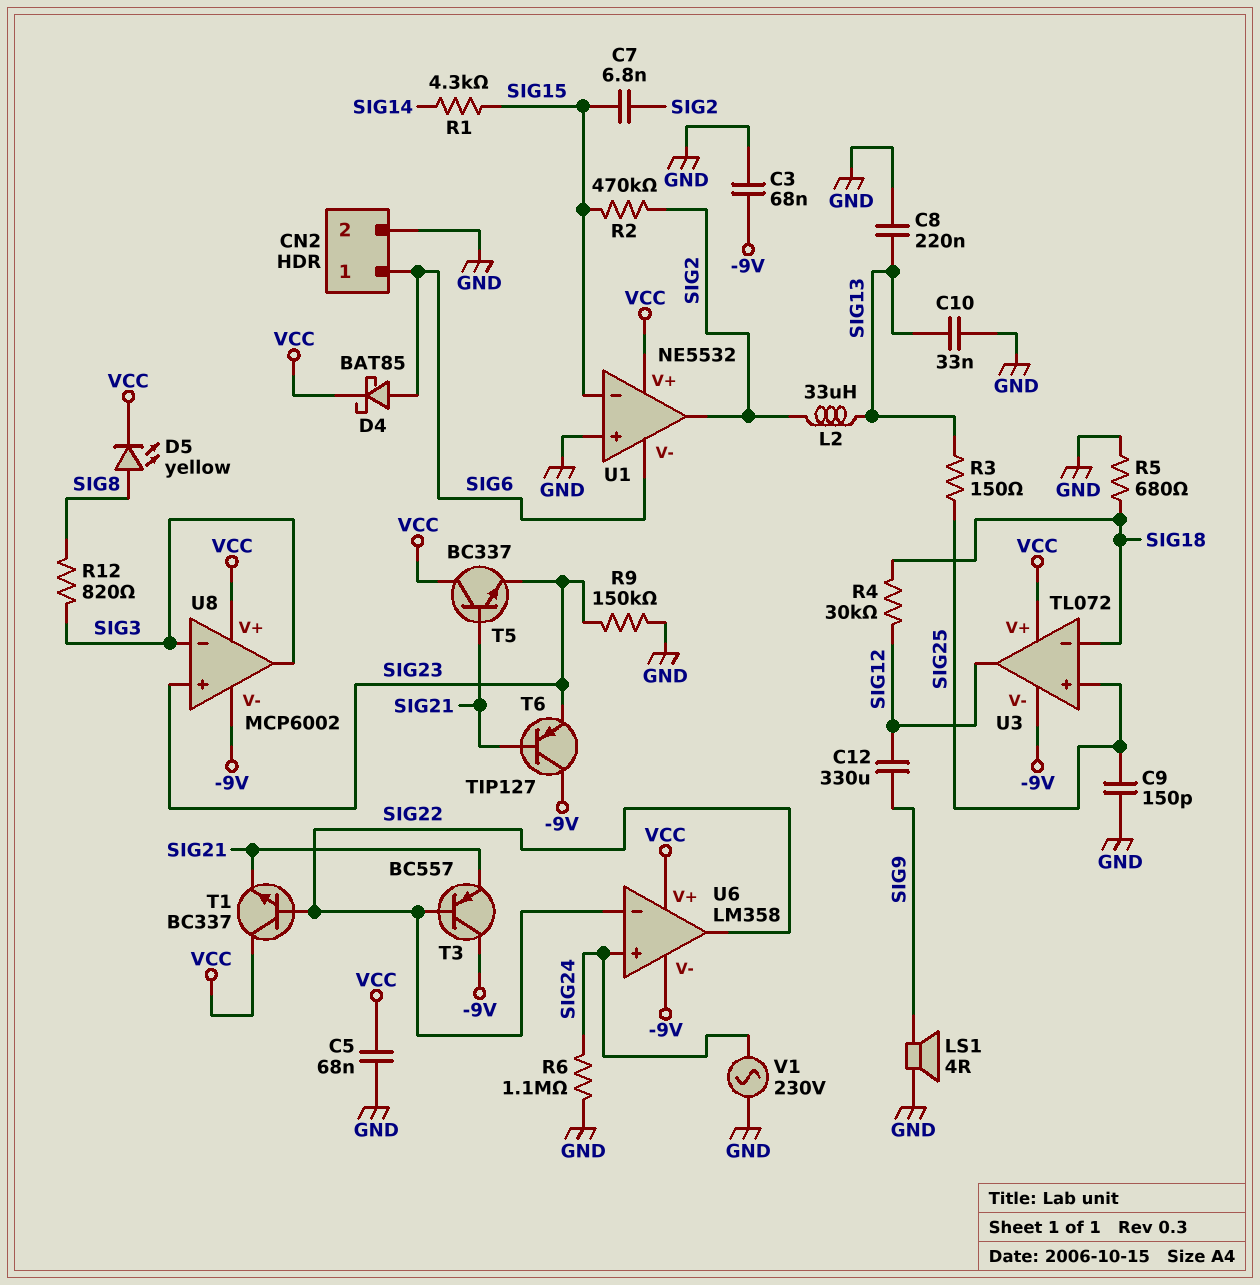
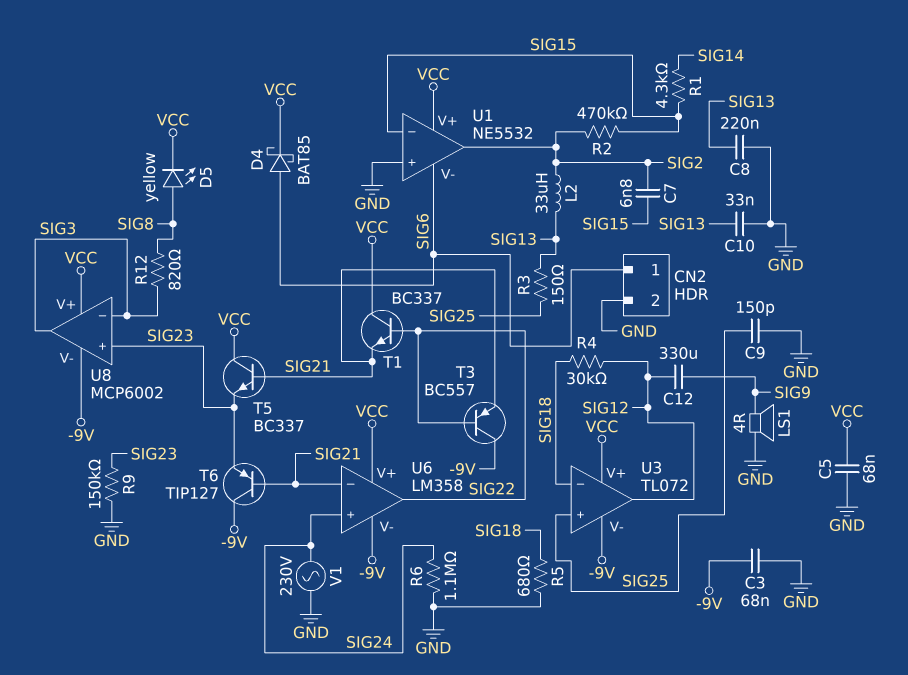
U6 pin in-: SIG22 -> SIG21

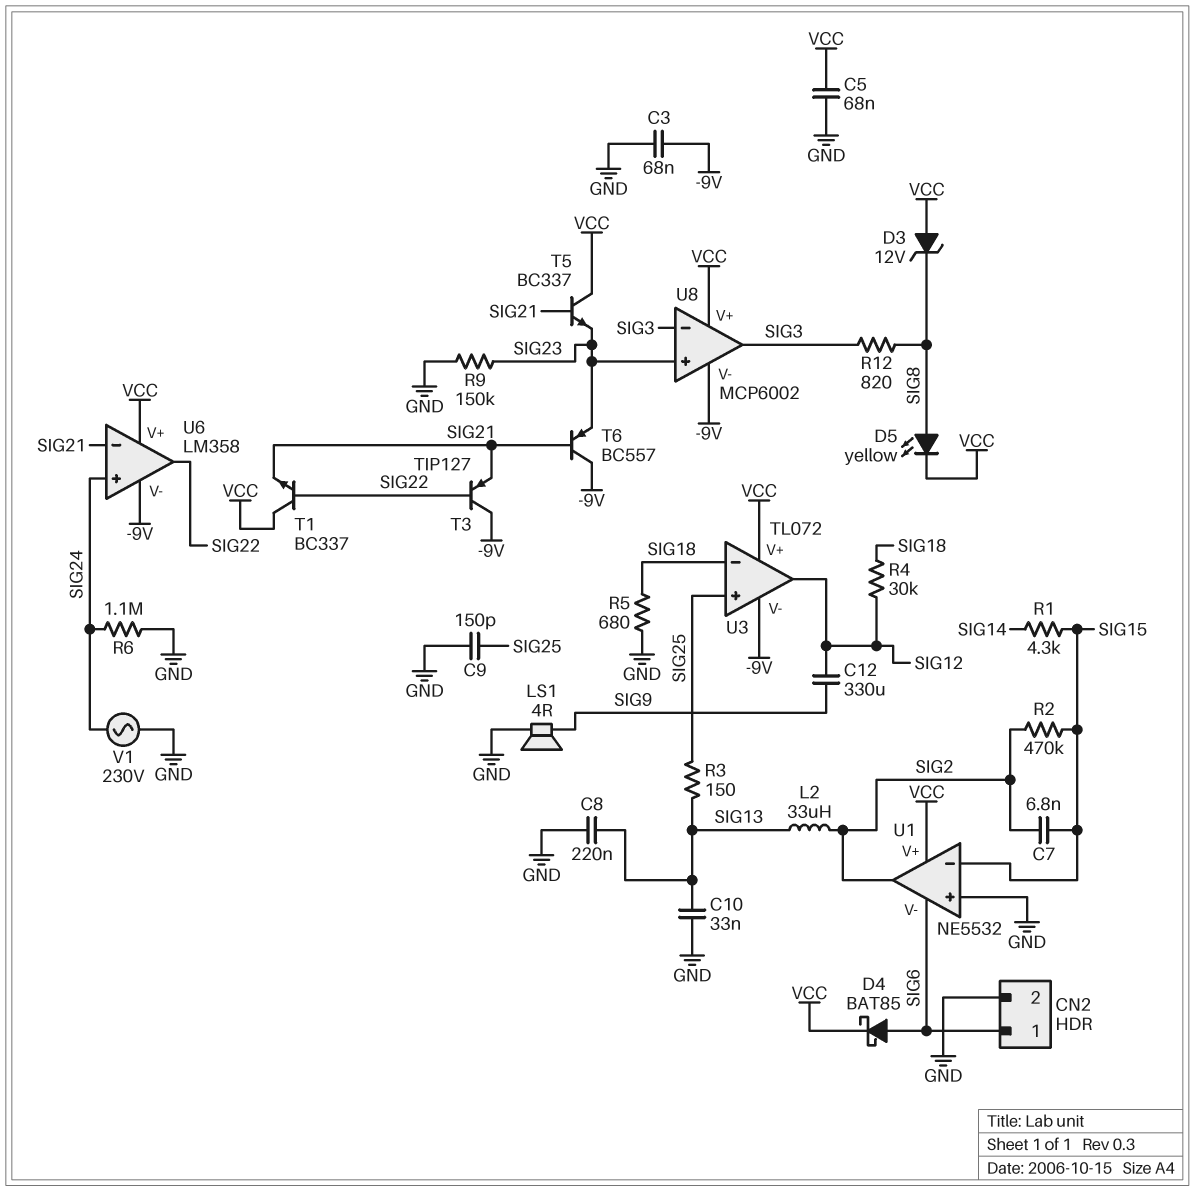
D3: none -> zener 12V (A VCC, K SIG8)
T3: PNP BC557 (B SIG22, C -9V, E SIG21) -> PNP TIP127 (B SIG22, C -9V, E SIG21)
T6: PNP TIP127 (B SIG21, C -9V, E SIG23) -> PNP BC557 (B SIG21, C -9V, E SIG23)

